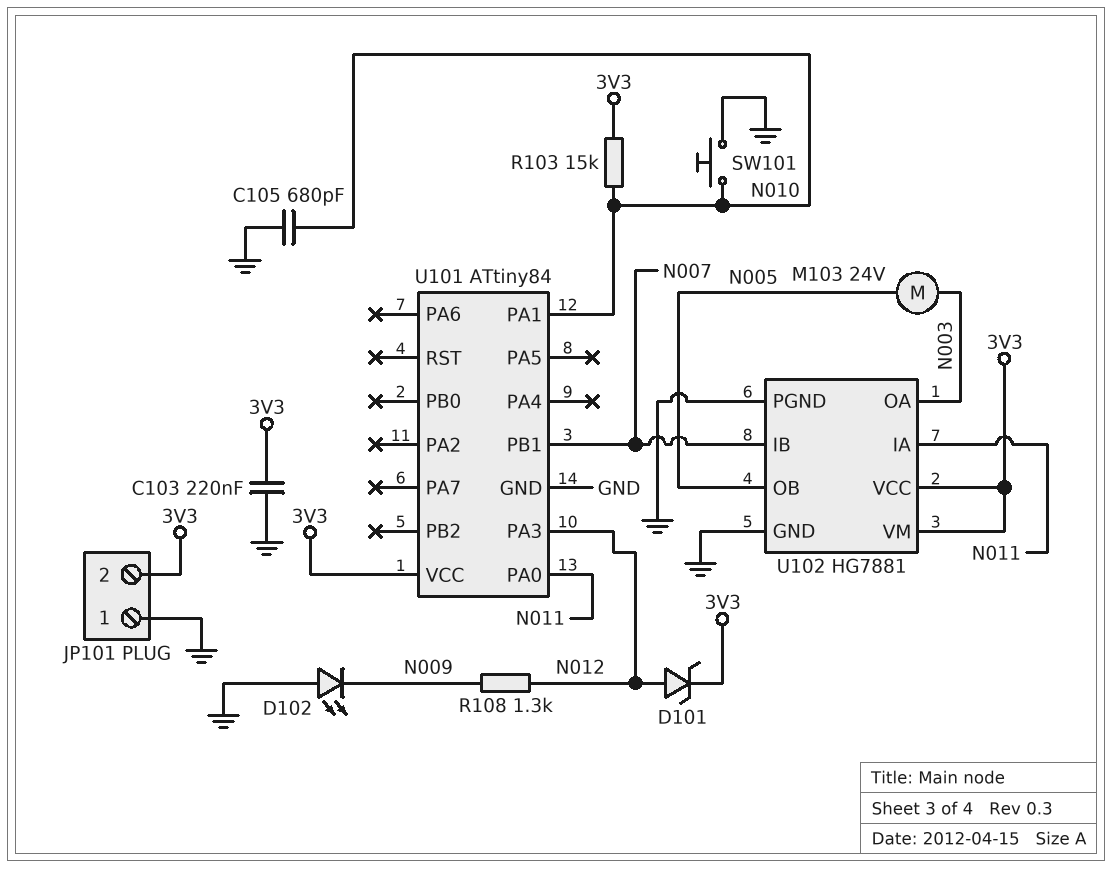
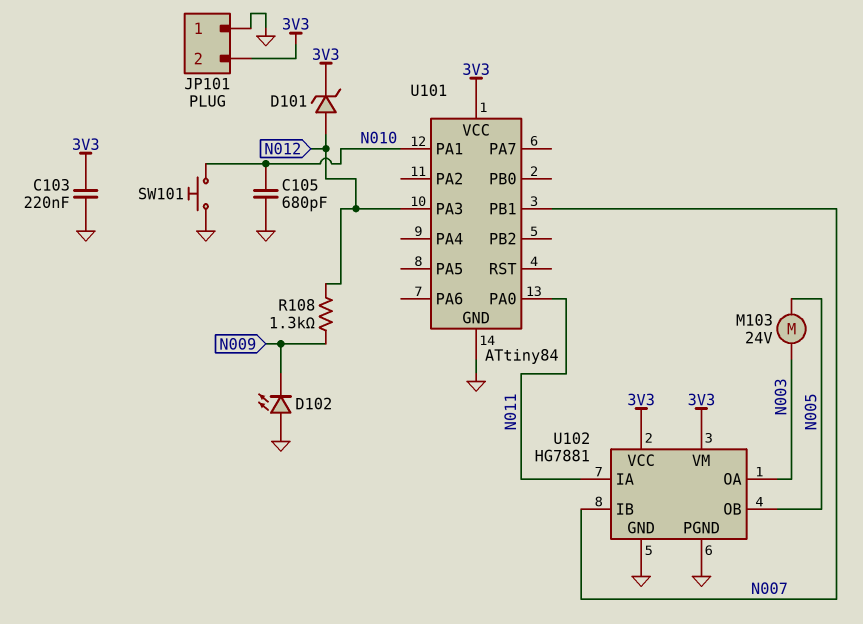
R103: 15k (3V3, N010) -> none

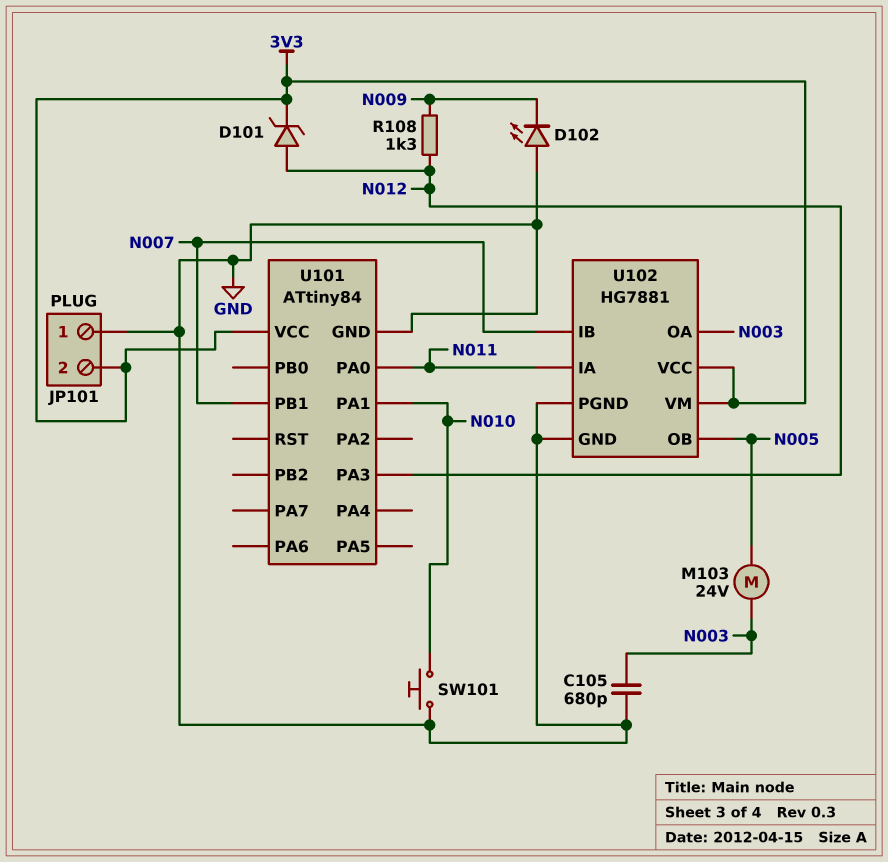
C103: 220nF (3V3, GND) -> none
C105: 680pF (GND, N010) -> 680pF (GND, N003)

